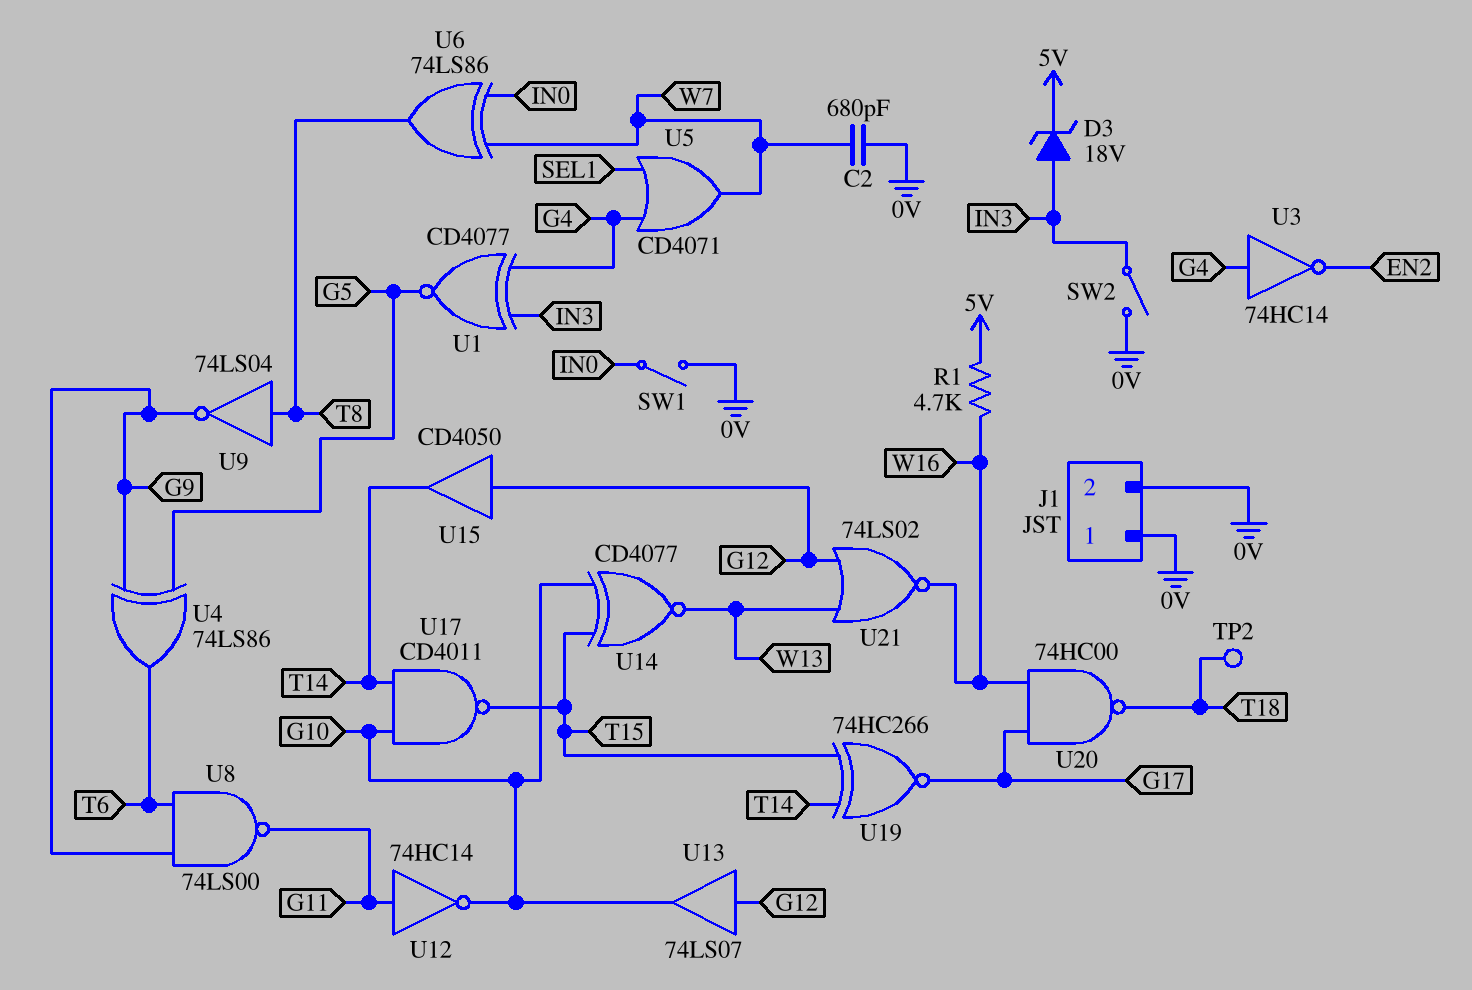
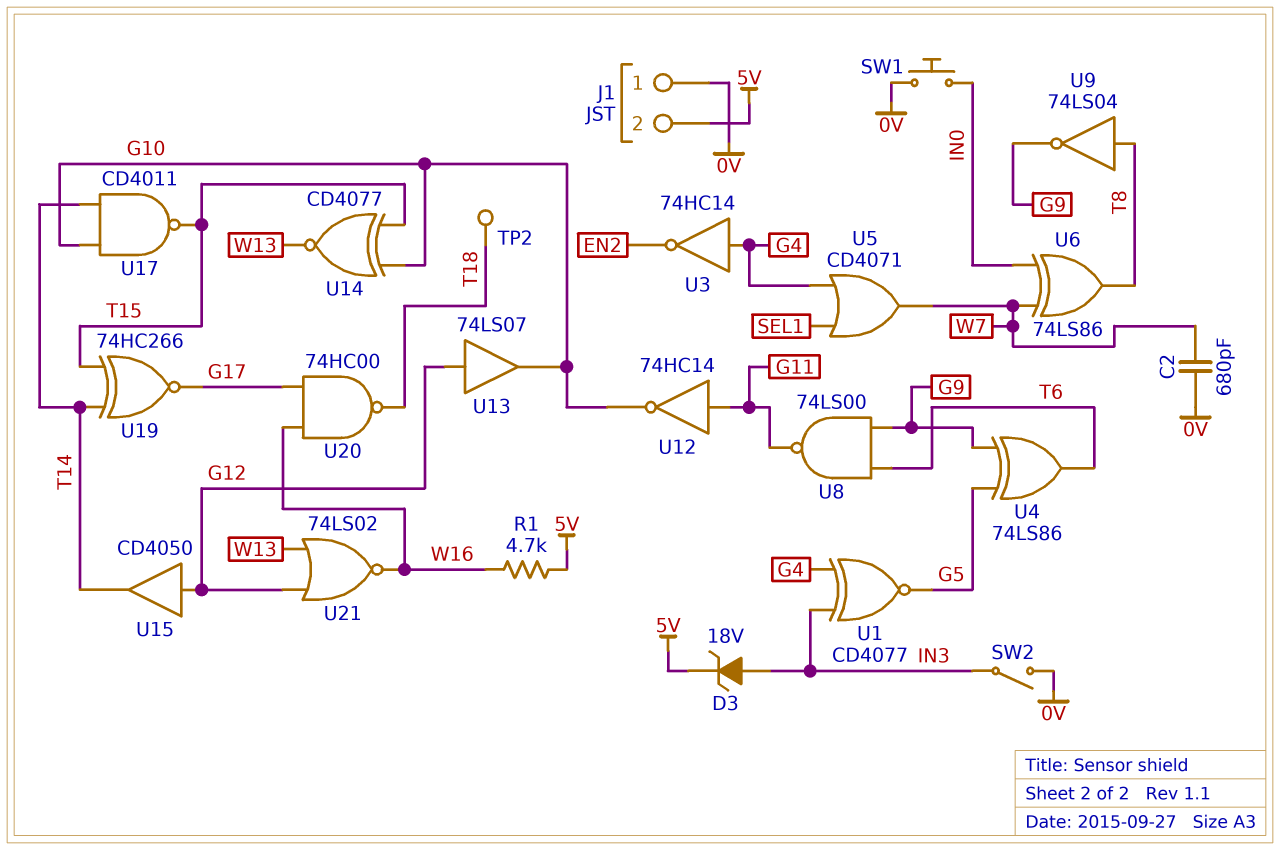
J1 pin 2: 0V -> 5V
SW1: switch (0V, IN0) -> button (0V, IN0)

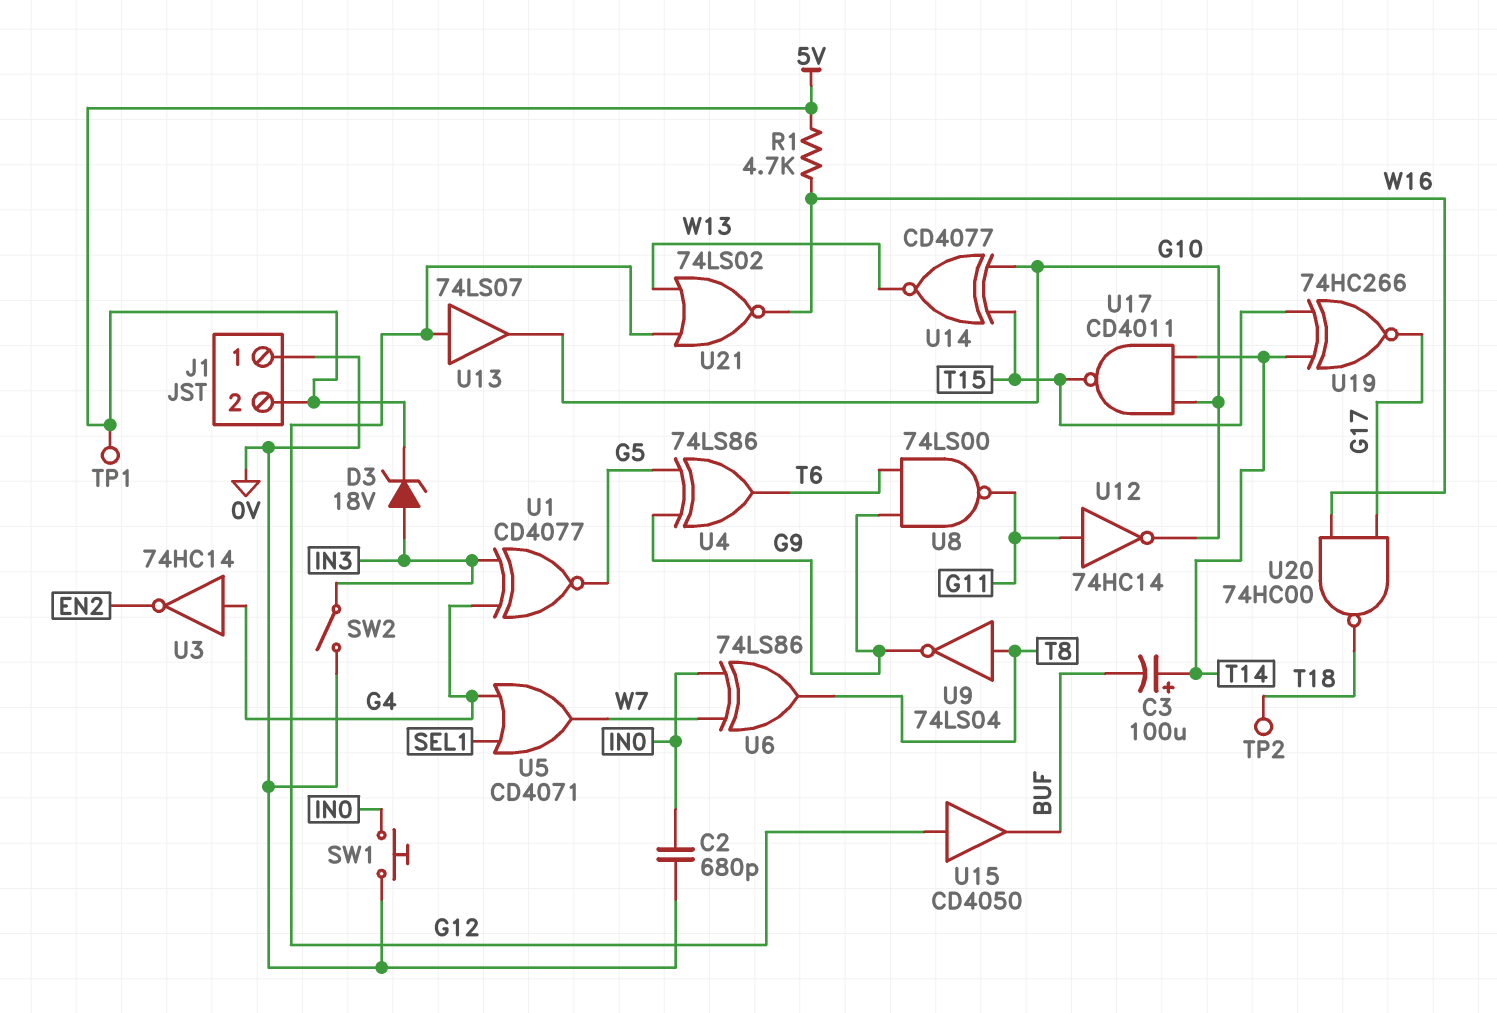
C2: 680pF (0V, W7) -> 680pF (0V, IN0)
C3: none -> 100uF (plus T14, minus BUF)
TP1: none -> test point (5V)
U15: buffer CD4050 (in G12, out T14) -> buffer CD4050 (in G12, out BUF)

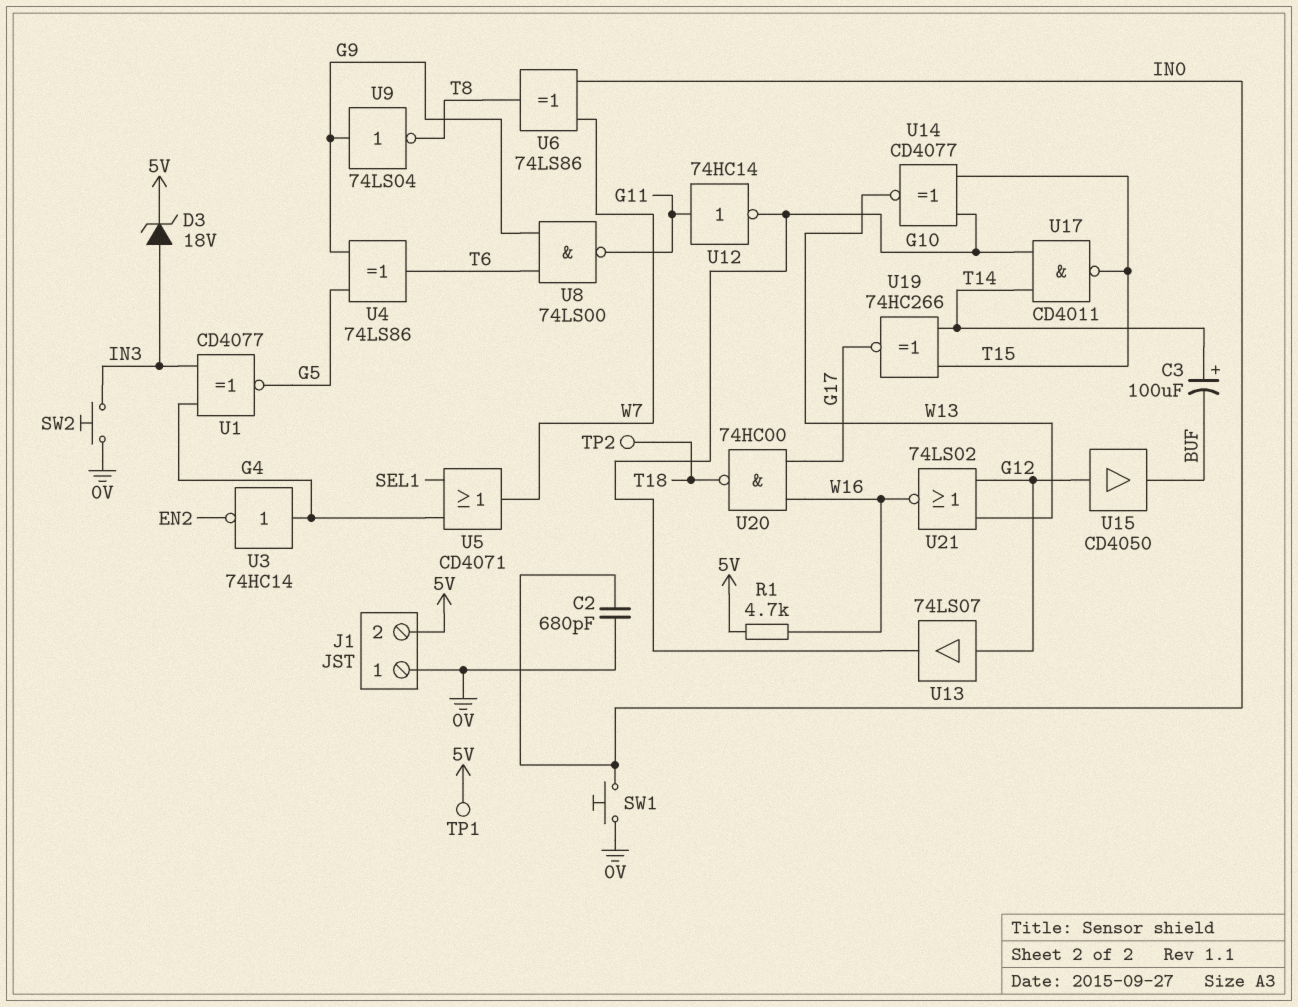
SW2: switch (0V, IN3) -> button (0V, IN3)
U9: NOT 74LS04 (in T8, out G9) -> NOT 74LS04 (in G9, out T8)

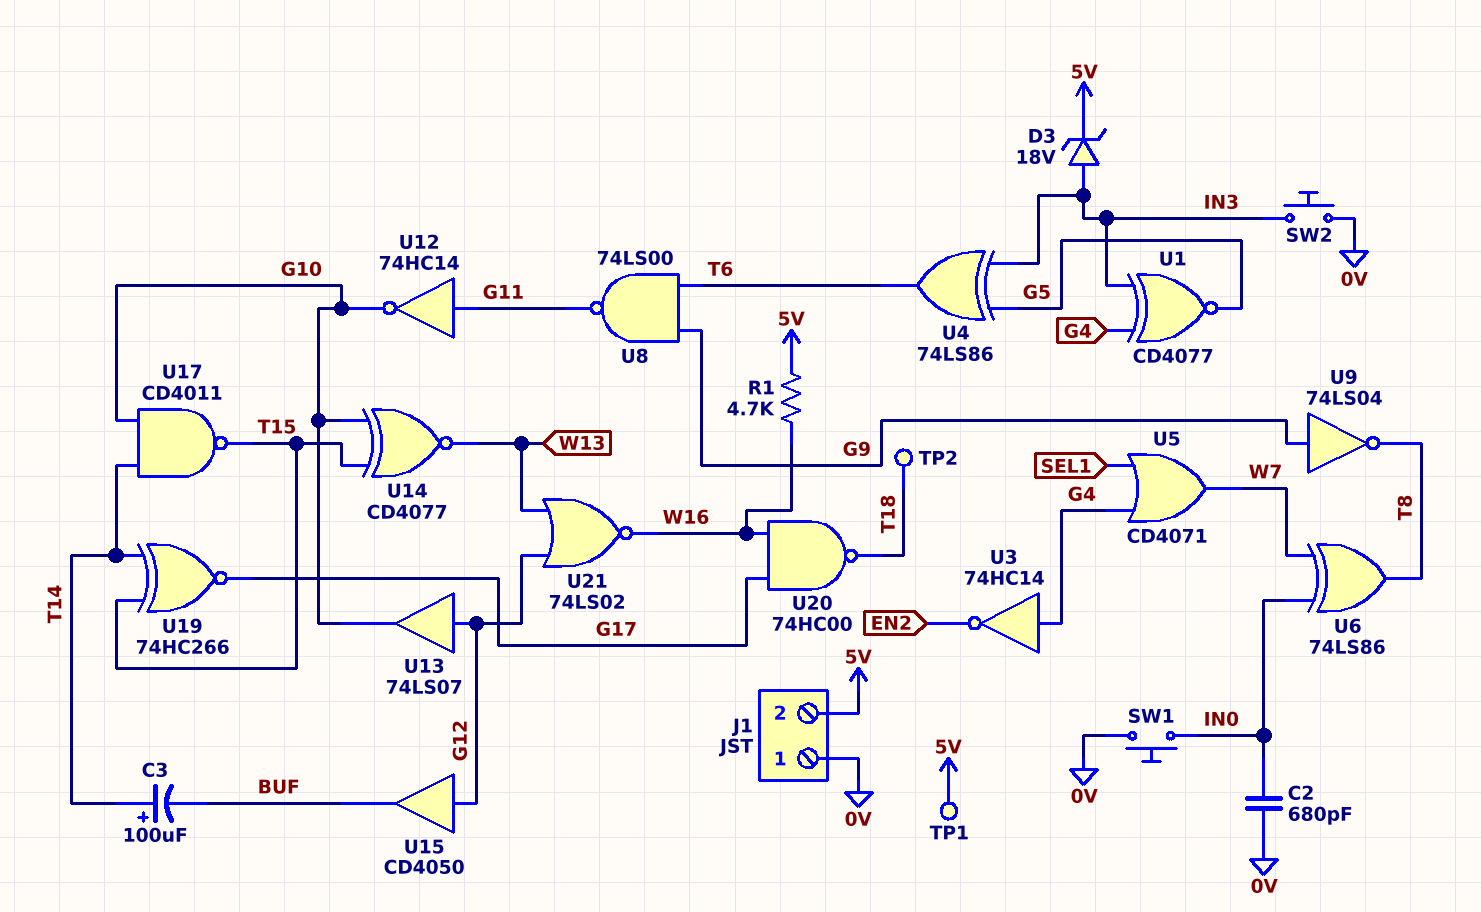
U4: XOR 74LS86 (in G5, in G9, out T6) -> XOR 74LS86 (in G5, in IN3, out T6)

